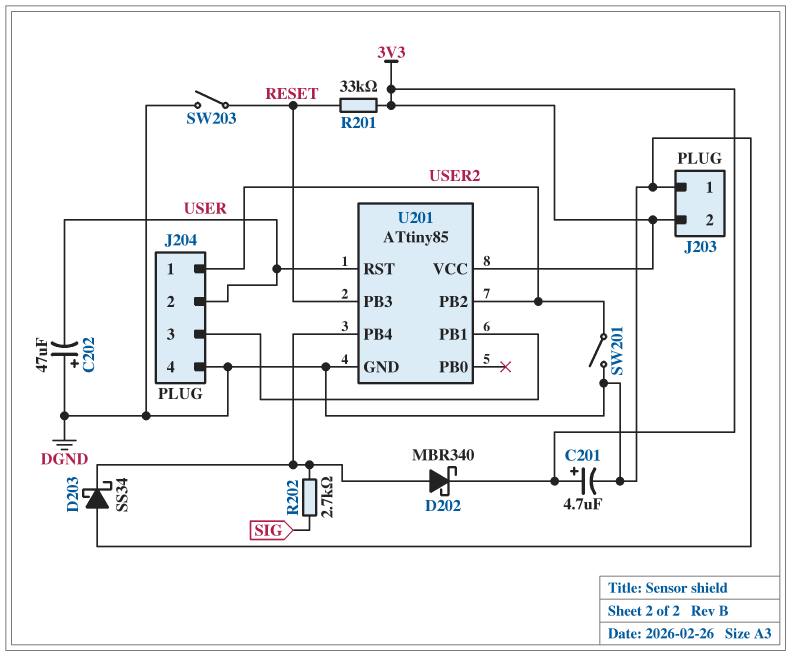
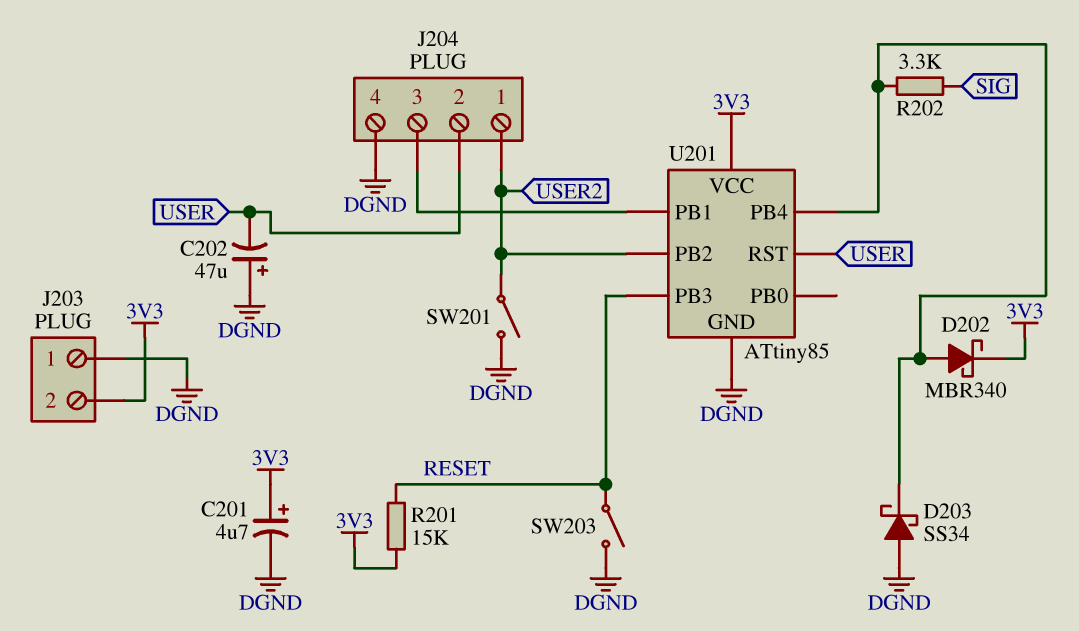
R201: 33k (3V3, RESET) -> 15k (3V3, RESET)
R202: 2.7k (SIG, U201/PB4) -> 3.3k (SIG, U201/PB4)

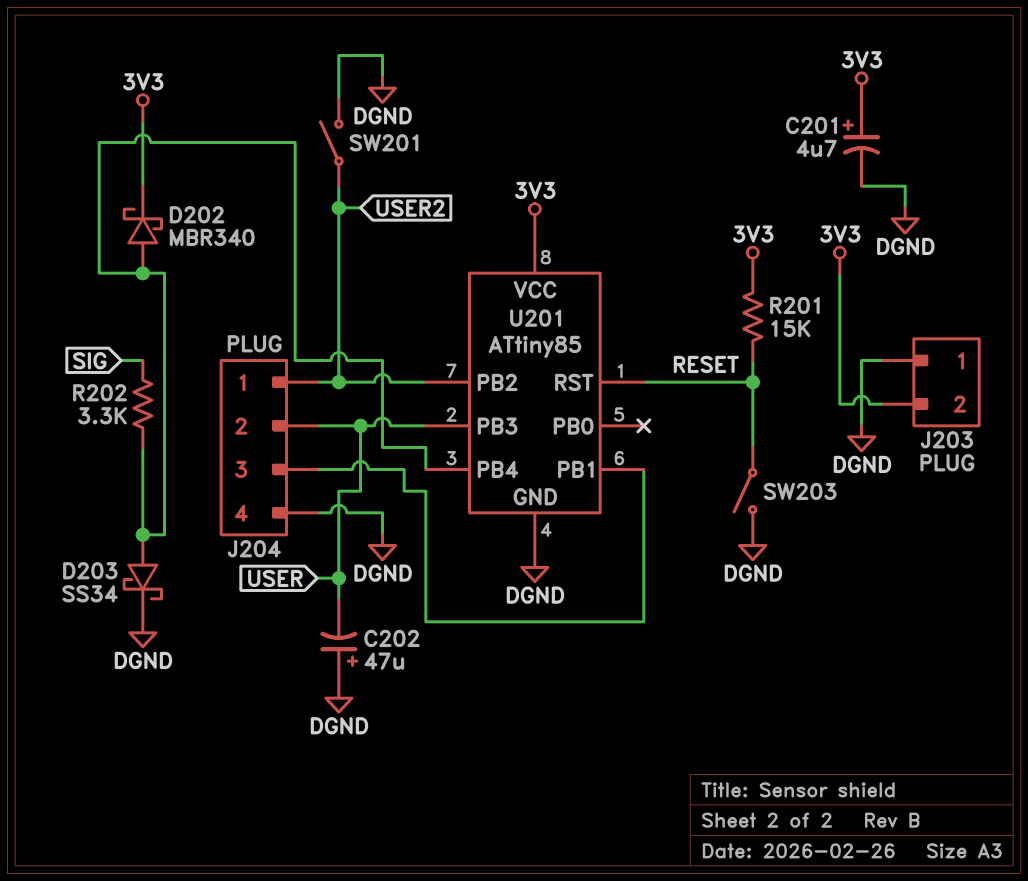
D203: schottky SS34 (A DGND, K U201/PB4) -> schottky SS34 (A U201/PB4, K DGND)
U201 pin PB3: RESET -> USER
U201 pin RST: USER -> RESET

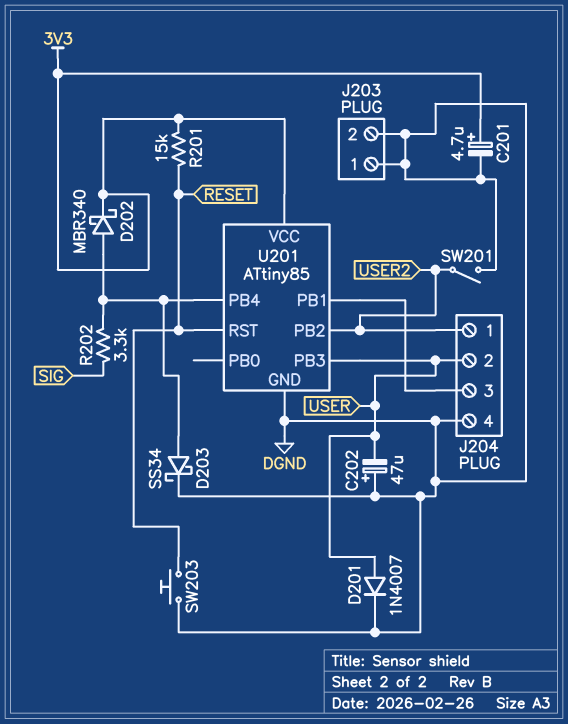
D201: none -> diode 1N4007 (A USER, K DGND)
J203 pin 2: 3V3 -> DGND
SW203: switch (DGND, RESET) -> button (DGND, RESET)

